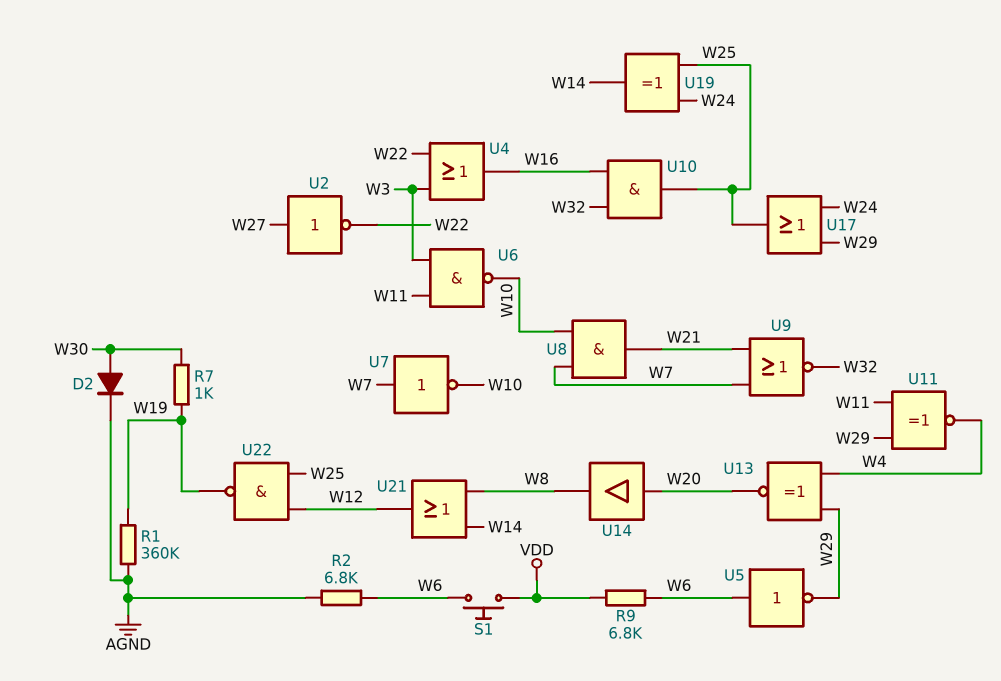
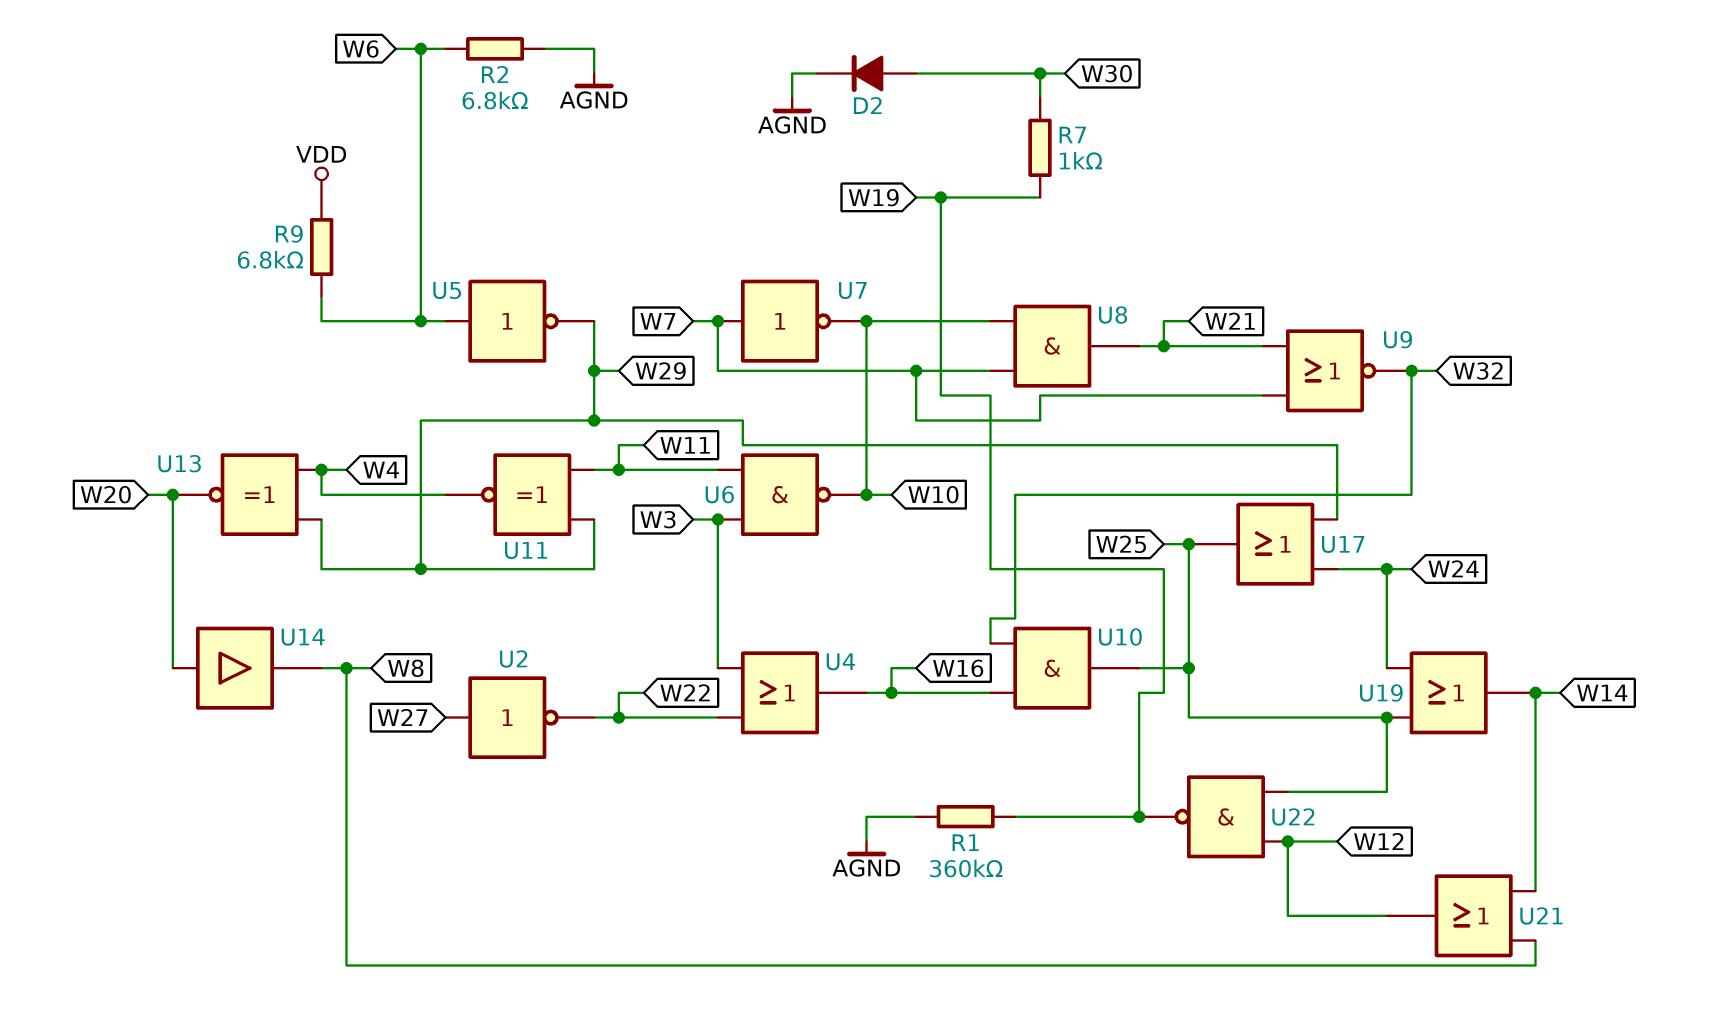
S1: button (VDD, W6) -> none
U19: XOR (in W24, in W25, out W14) -> OR (in W24, in W25, out W14)

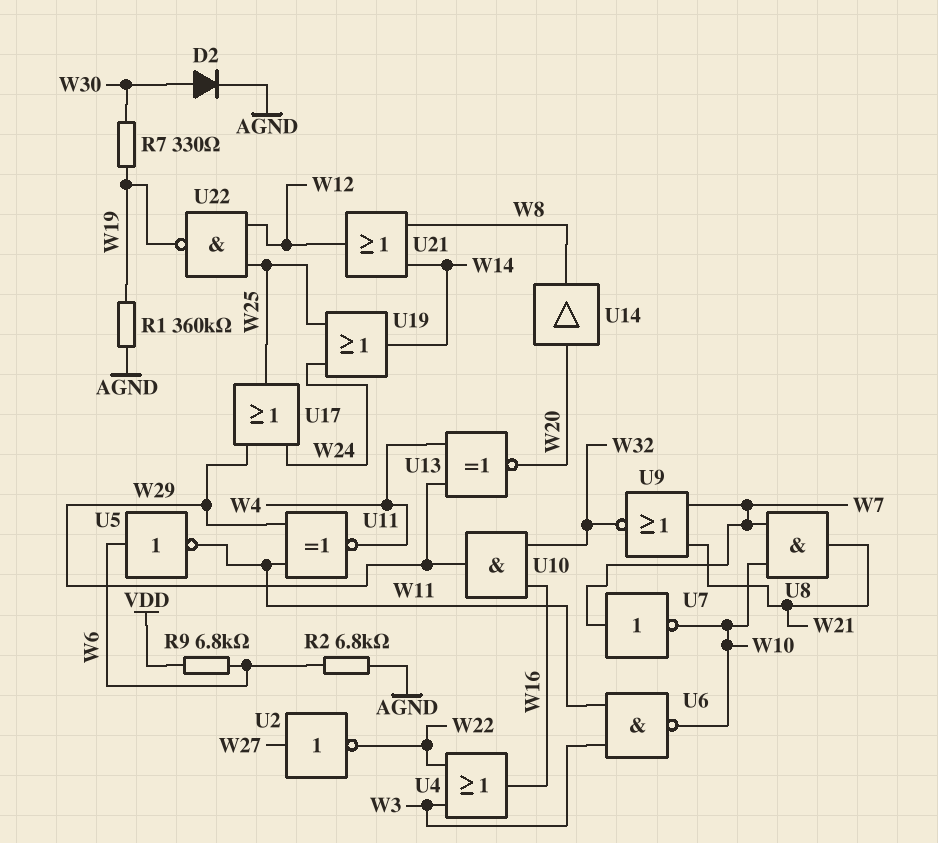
R7: 1k (W19, W30) -> 330 (W19, W30)
U5: NOT (in W6, out W29) -> NOT (in W6, out W11)
U10: AND (in W16, in W32, out W25) -> AND (in W16, in W32, out W29)

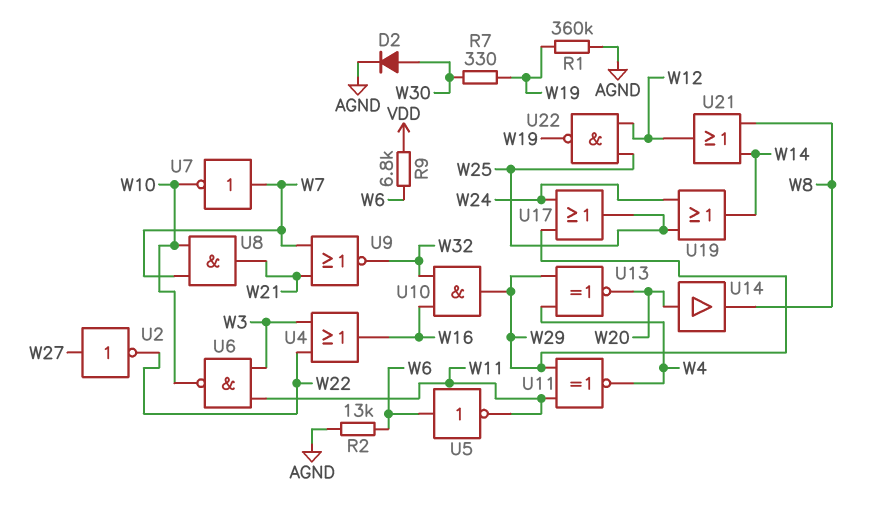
R2: 6.8k (AGND, W6) -> 13k (AGND, W6)

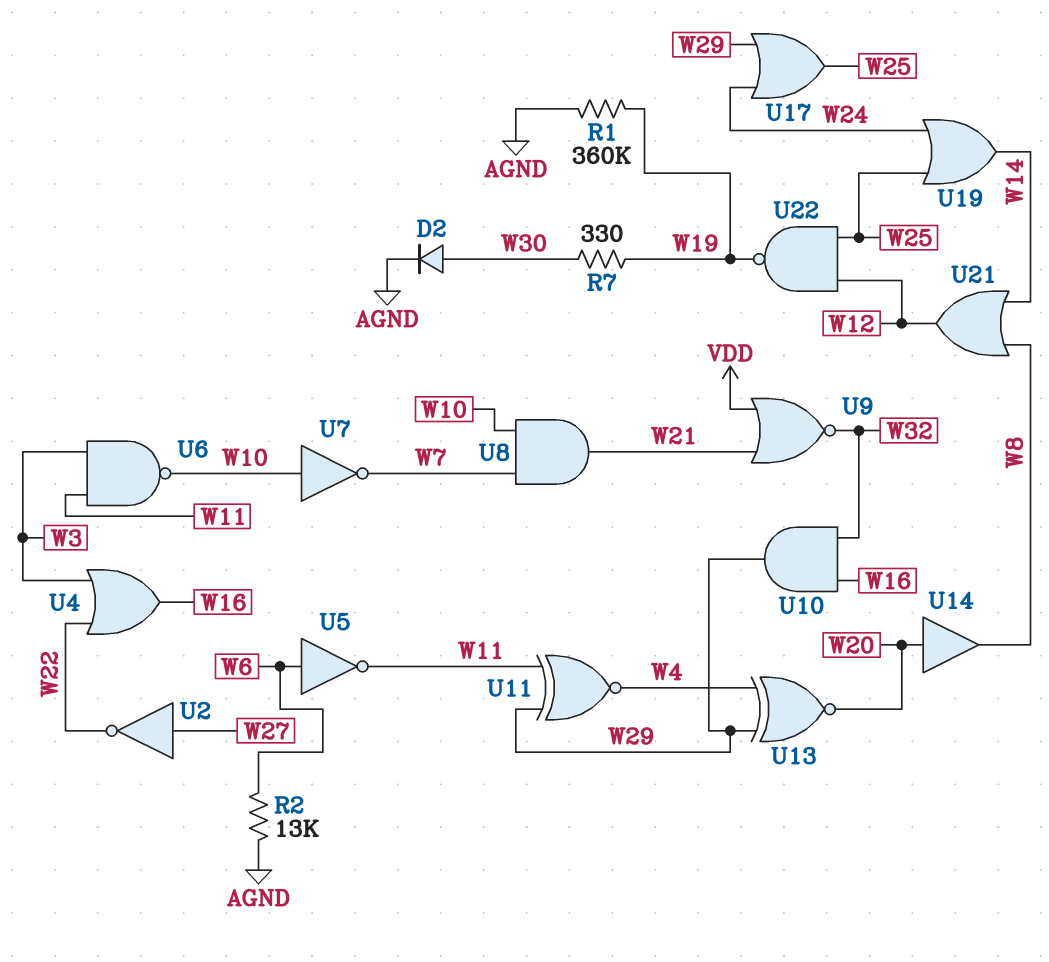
R9: 6.8k (VDD, W6) -> none
U7: NOT (in W7, out W10) -> NOT (in W10, out W7)
U9: NOR (in W7, in W21, out W32) -> NOR (in VDD, in W21, out W32)

